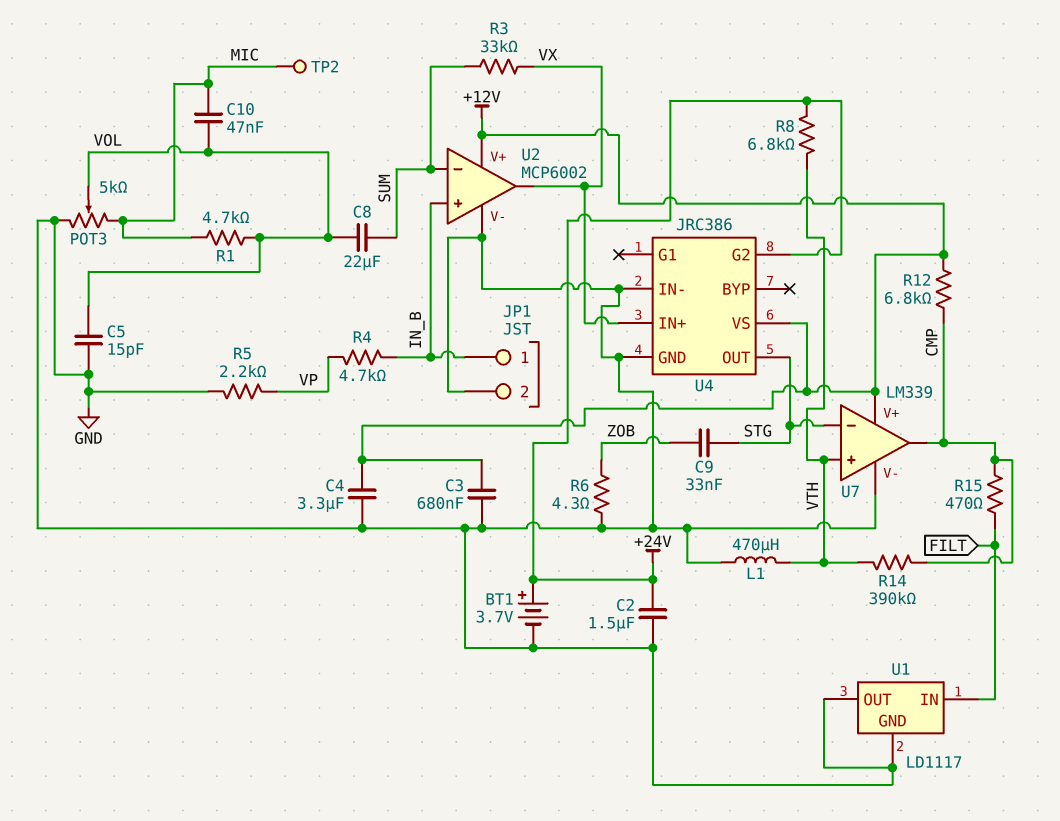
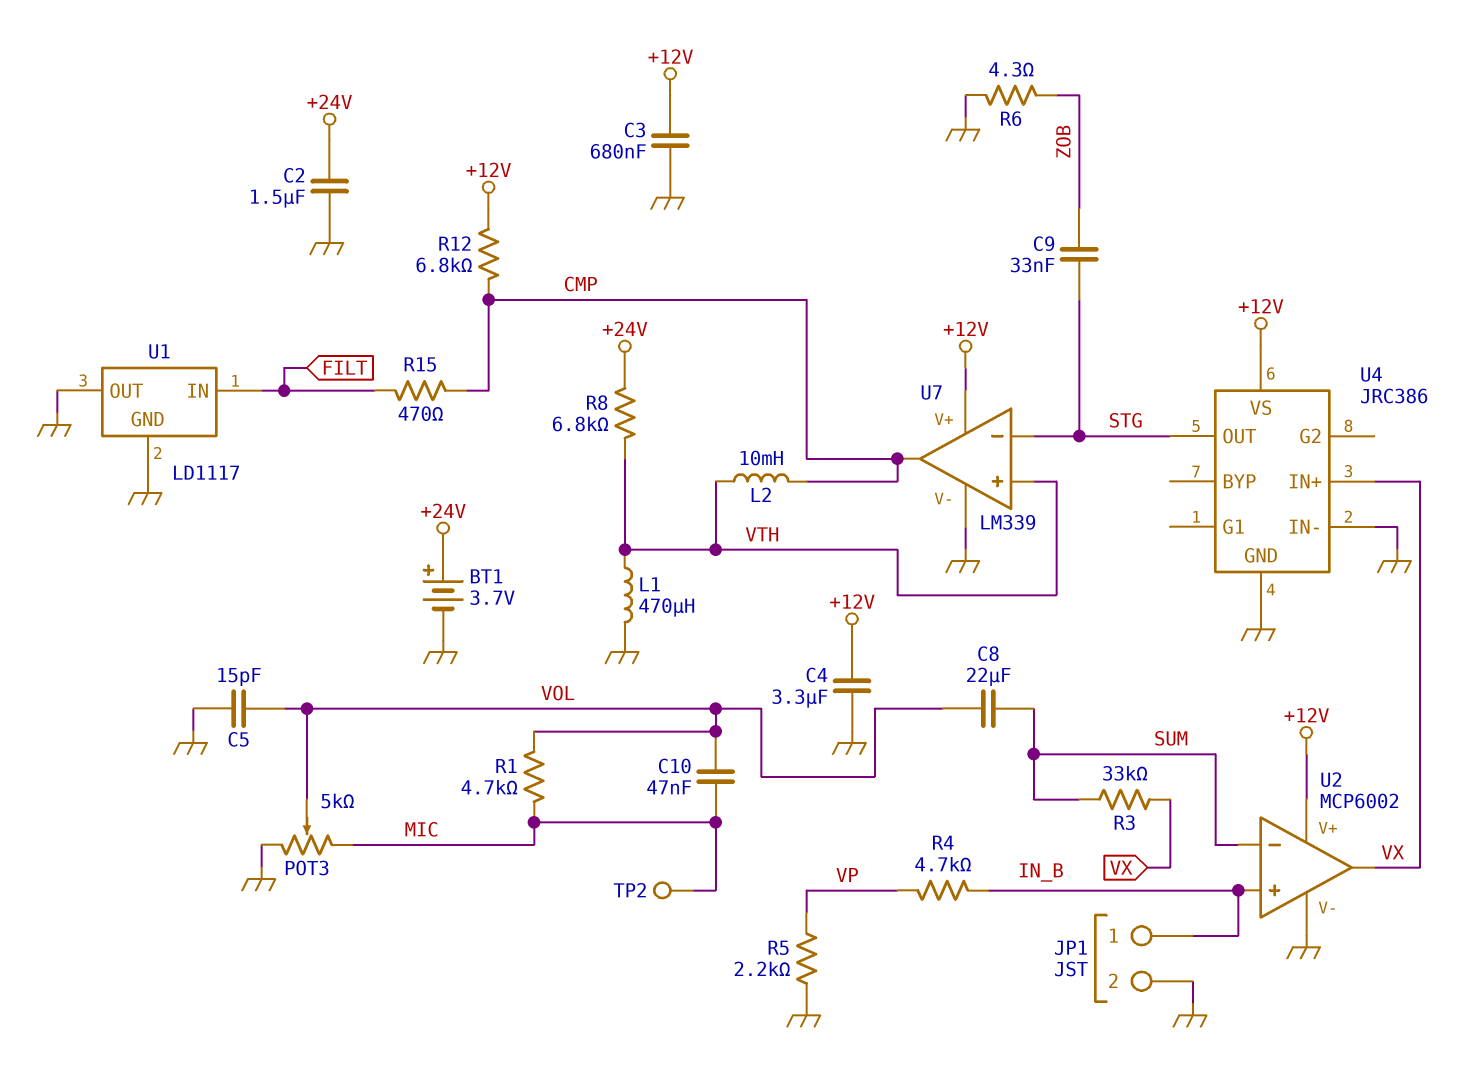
L2: none -> 10mH (CMP, VTH)
R14: 390k (CMP, VTH) -> none
U4 pin G2: +24V -> none

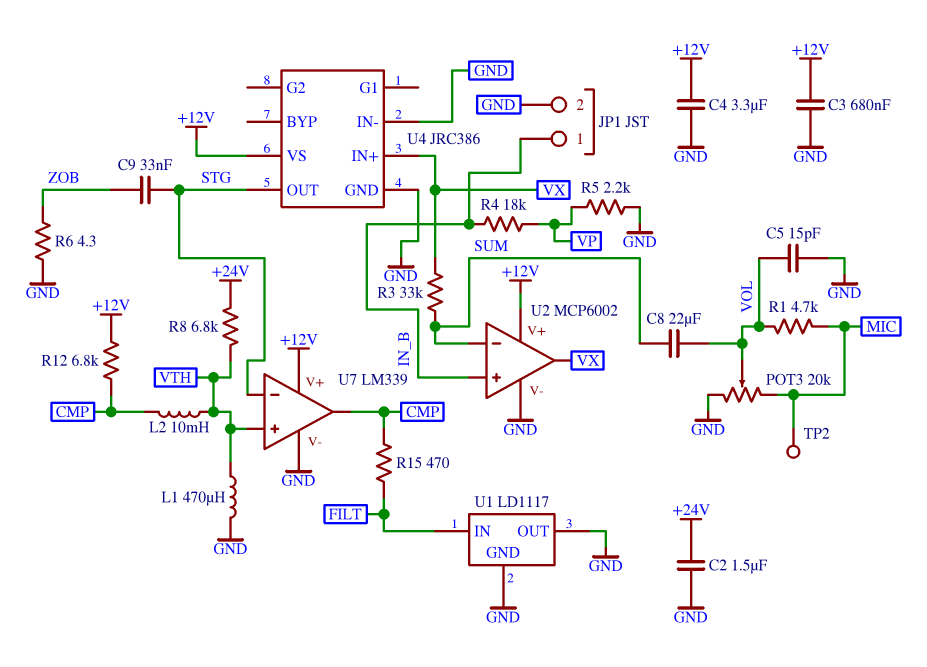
BT1: 3.7V (plus +24V, minus GND) -> none
C10: 47nF (MIC, VOL) -> none
POT3: 5k (GND, MIC, wiper VOL) -> 20k (GND, MIC, wiper VOL)
R4: 4.7k (IN_B, VP) -> 18k (IN_B, VP)

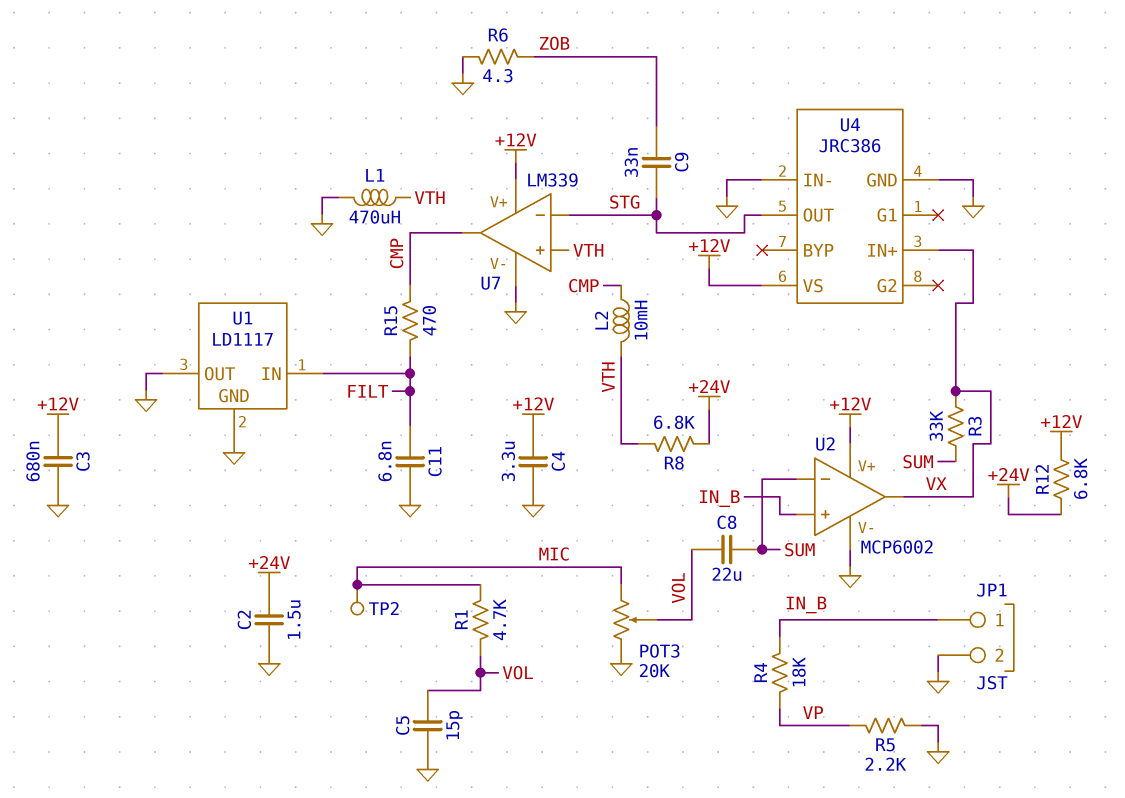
C11: none -> 6.8nF (FILT, GND)
R12: 6.8k (+12V, CMP) -> 6.8k (+12V, +24V)

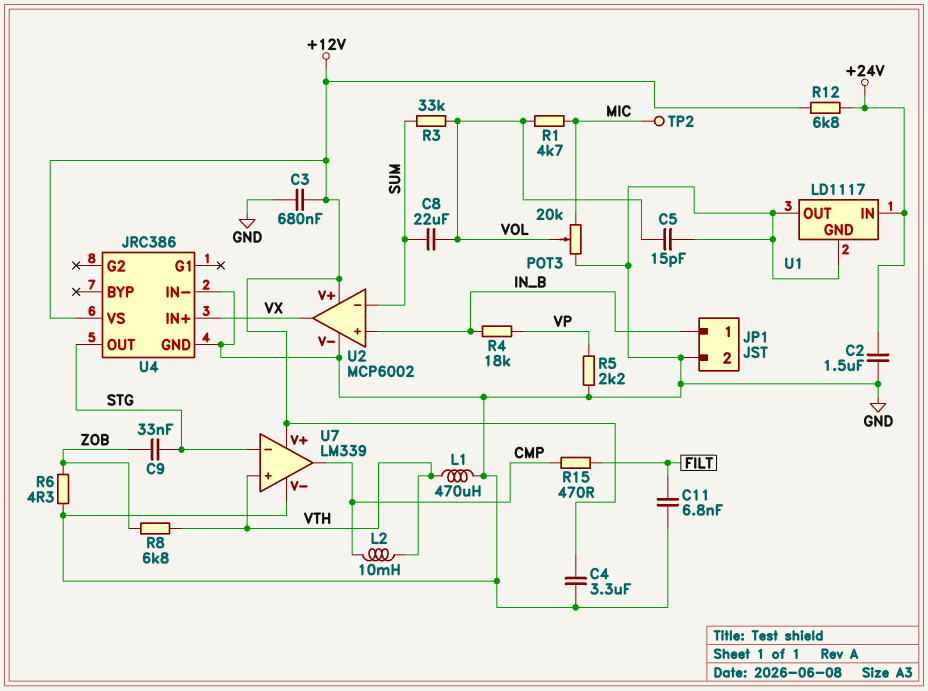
R3: 33k (SUM, VX) -> 33k (SUM, VOL)
R8: 6.8k (+24V, VTH) -> 6.8k (VTH, ZOB)
U1 pin IN: FILT -> +24V

